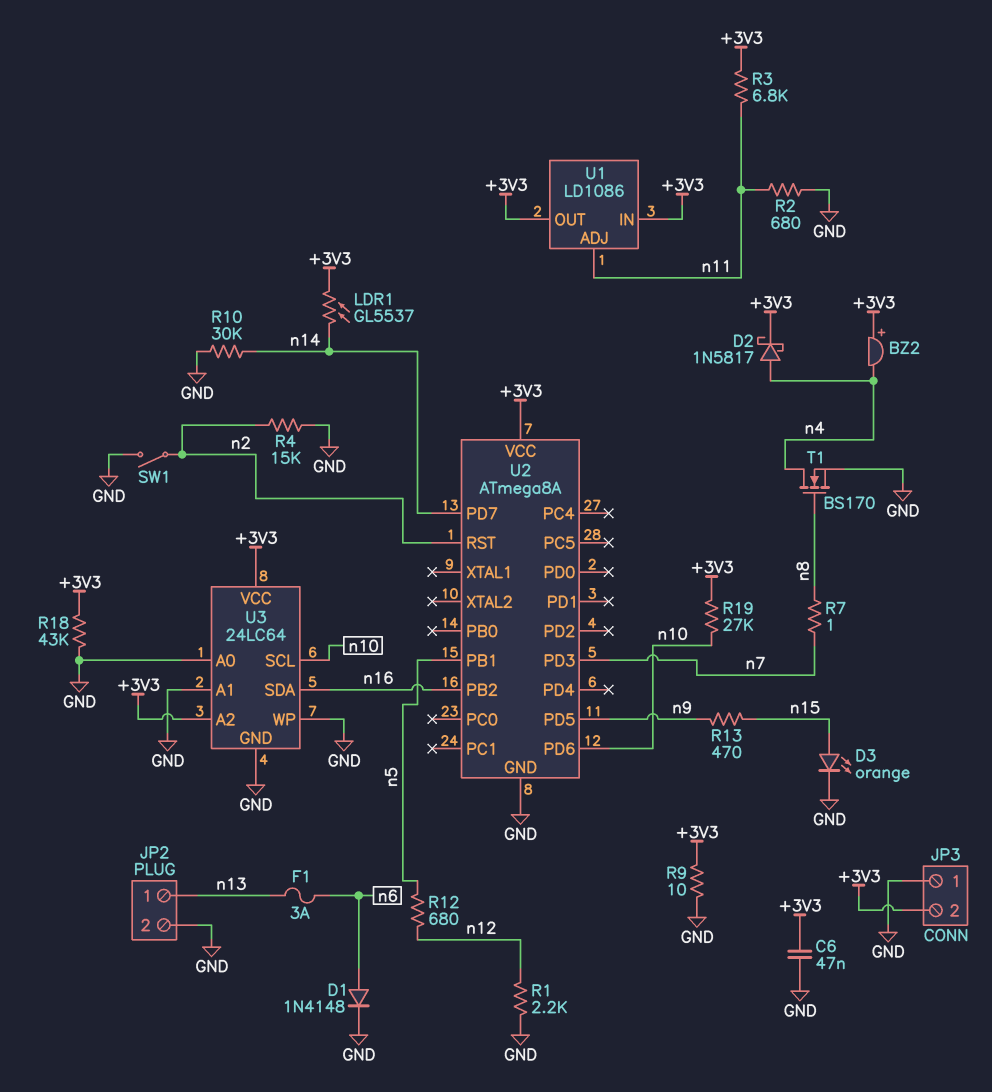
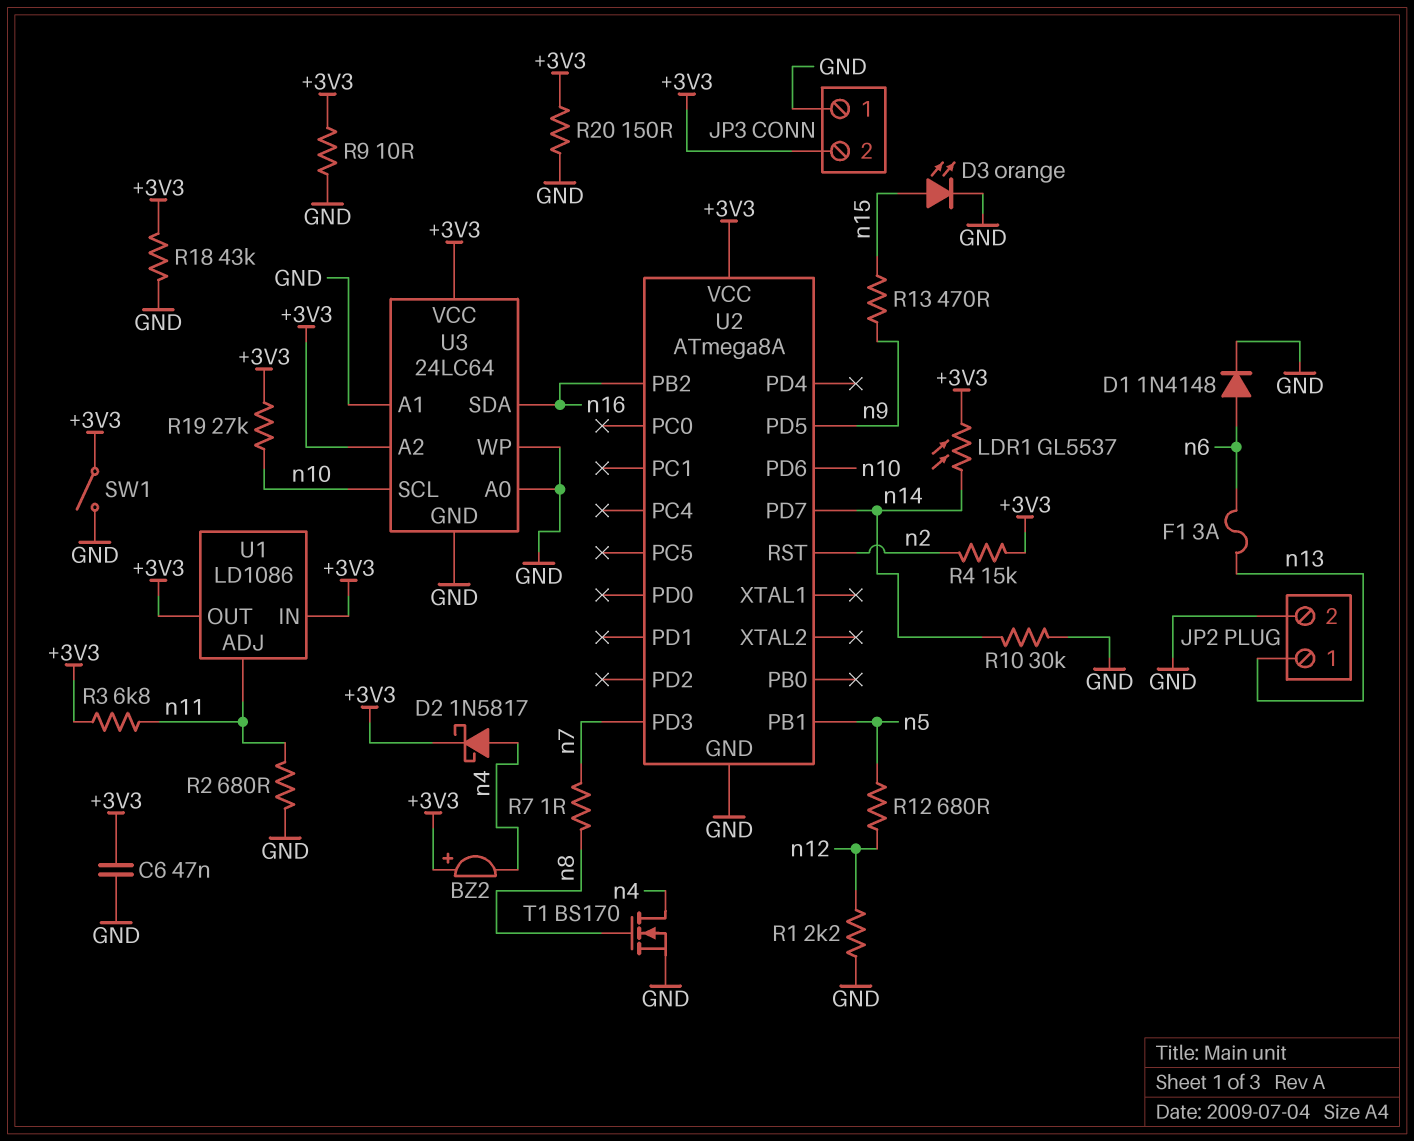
R4: 15k (GND, n2) -> 15k (+3V3, n2)
R20: none -> 150 (+3V3, GND)
SW1: switch (GND, n2) -> switch (+3V3, GND)

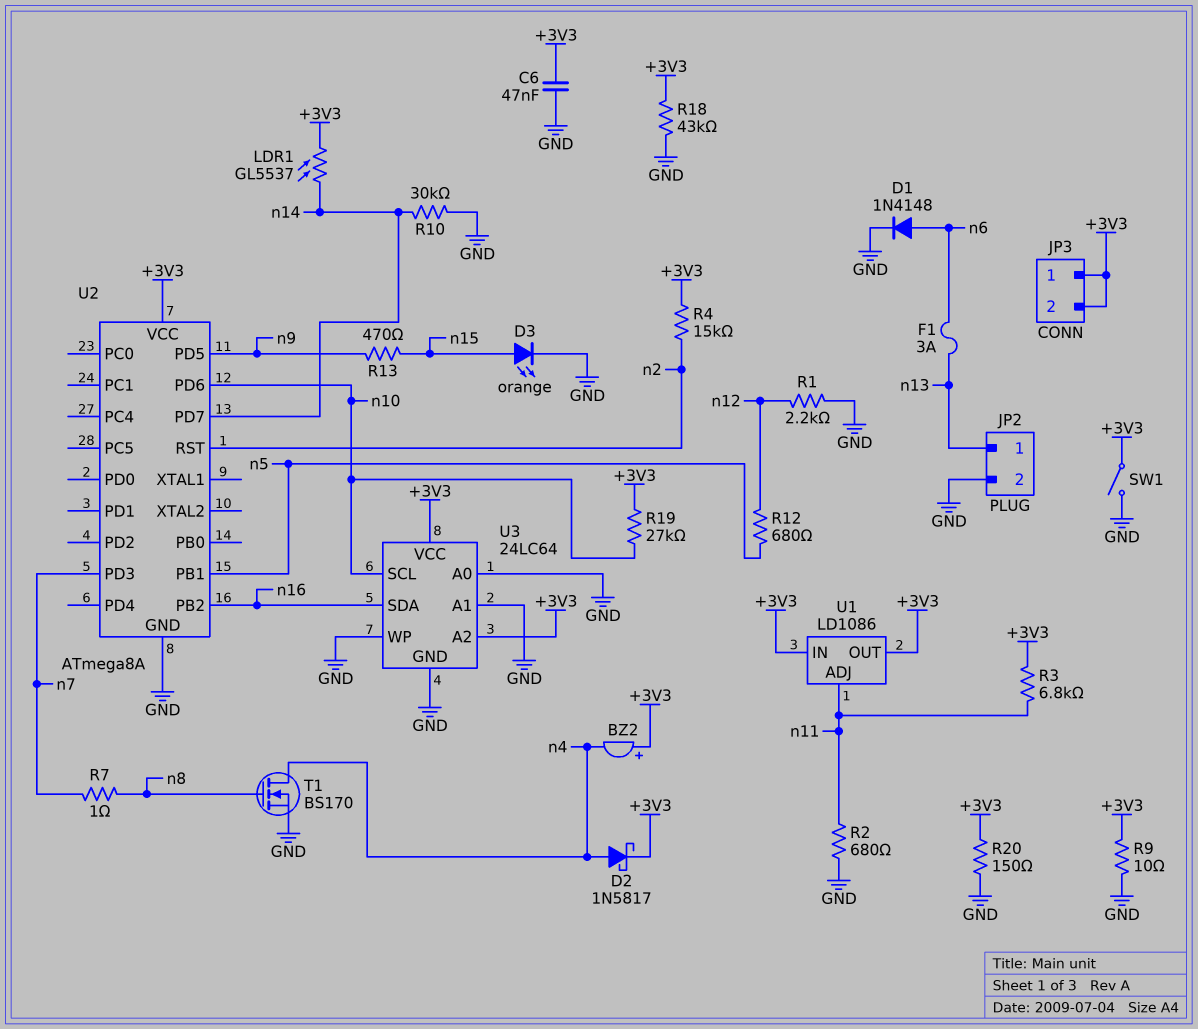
JP3 pin 1: GND -> +3V3

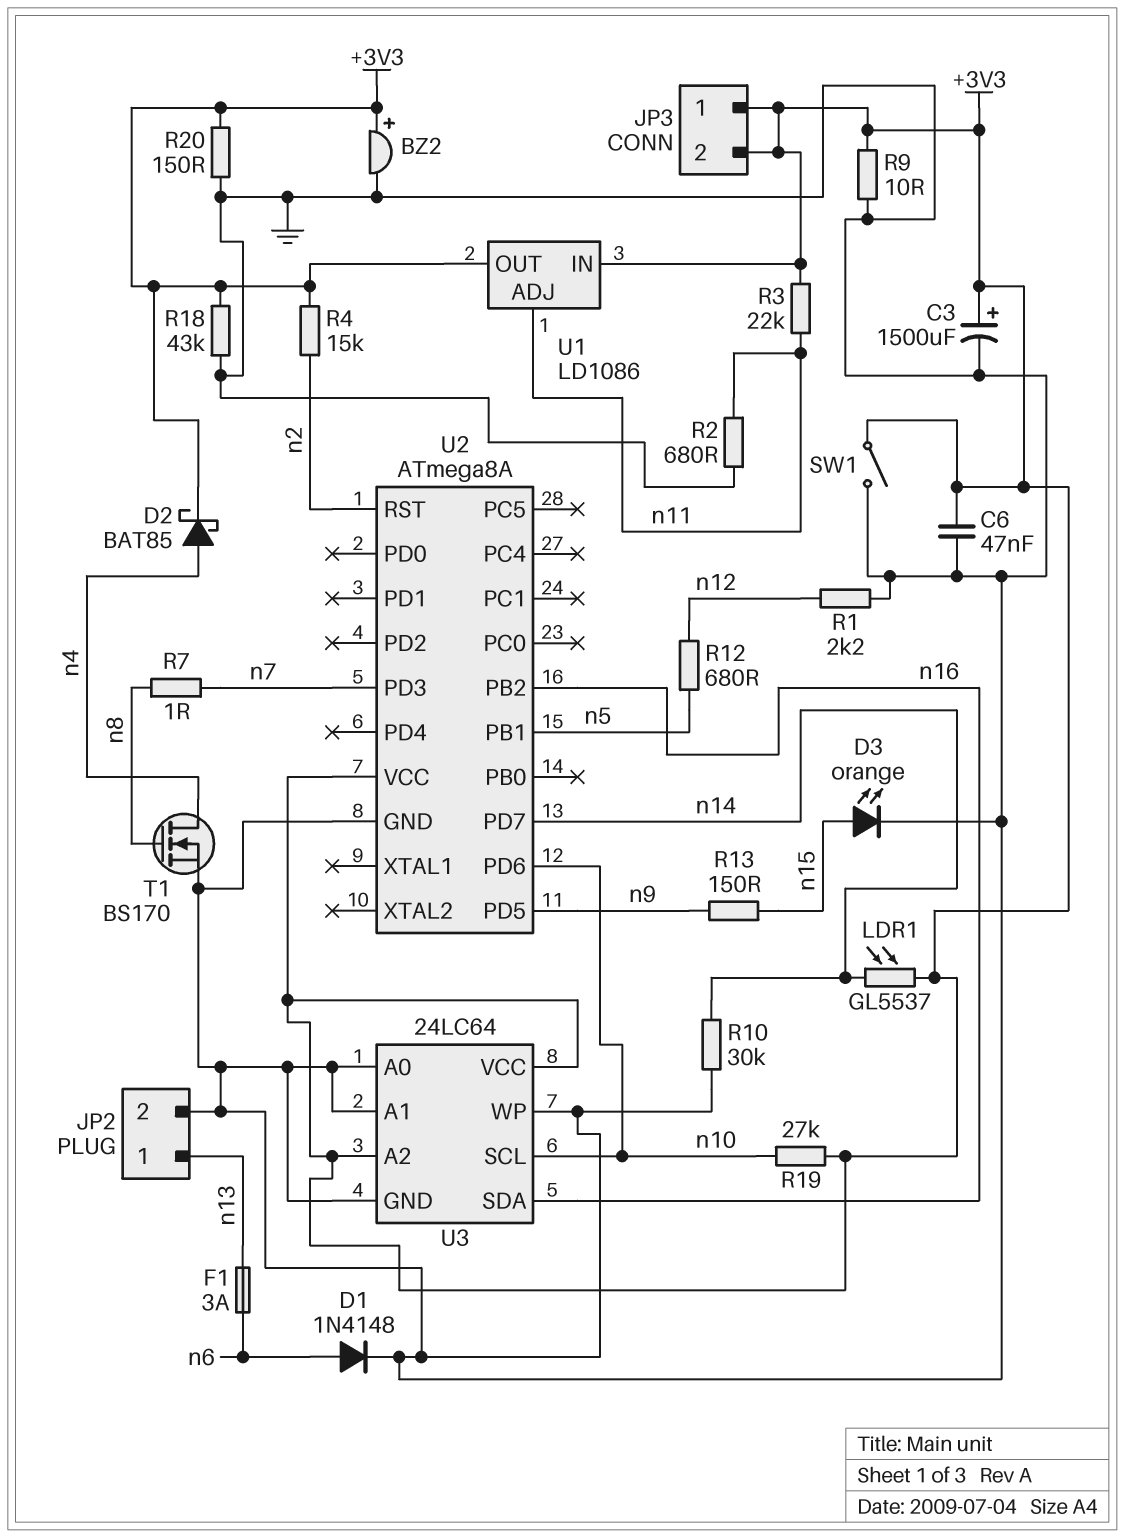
BZ2: buzzer (plus +3V3, minus n4) -> buzzer (plus +3V3, minus GND)
C3: none -> 1500uF (plus +3V3, minus GND)
D2: schottky 1N5817 (A n4, K +3V3) -> schottky BAT85 (A n4, K +3V3)
R3: 6.8k (+3V3, n11) -> 22k (+3V3, n11)
R13: 470 (n9, n15) -> 150 (n9, n15)

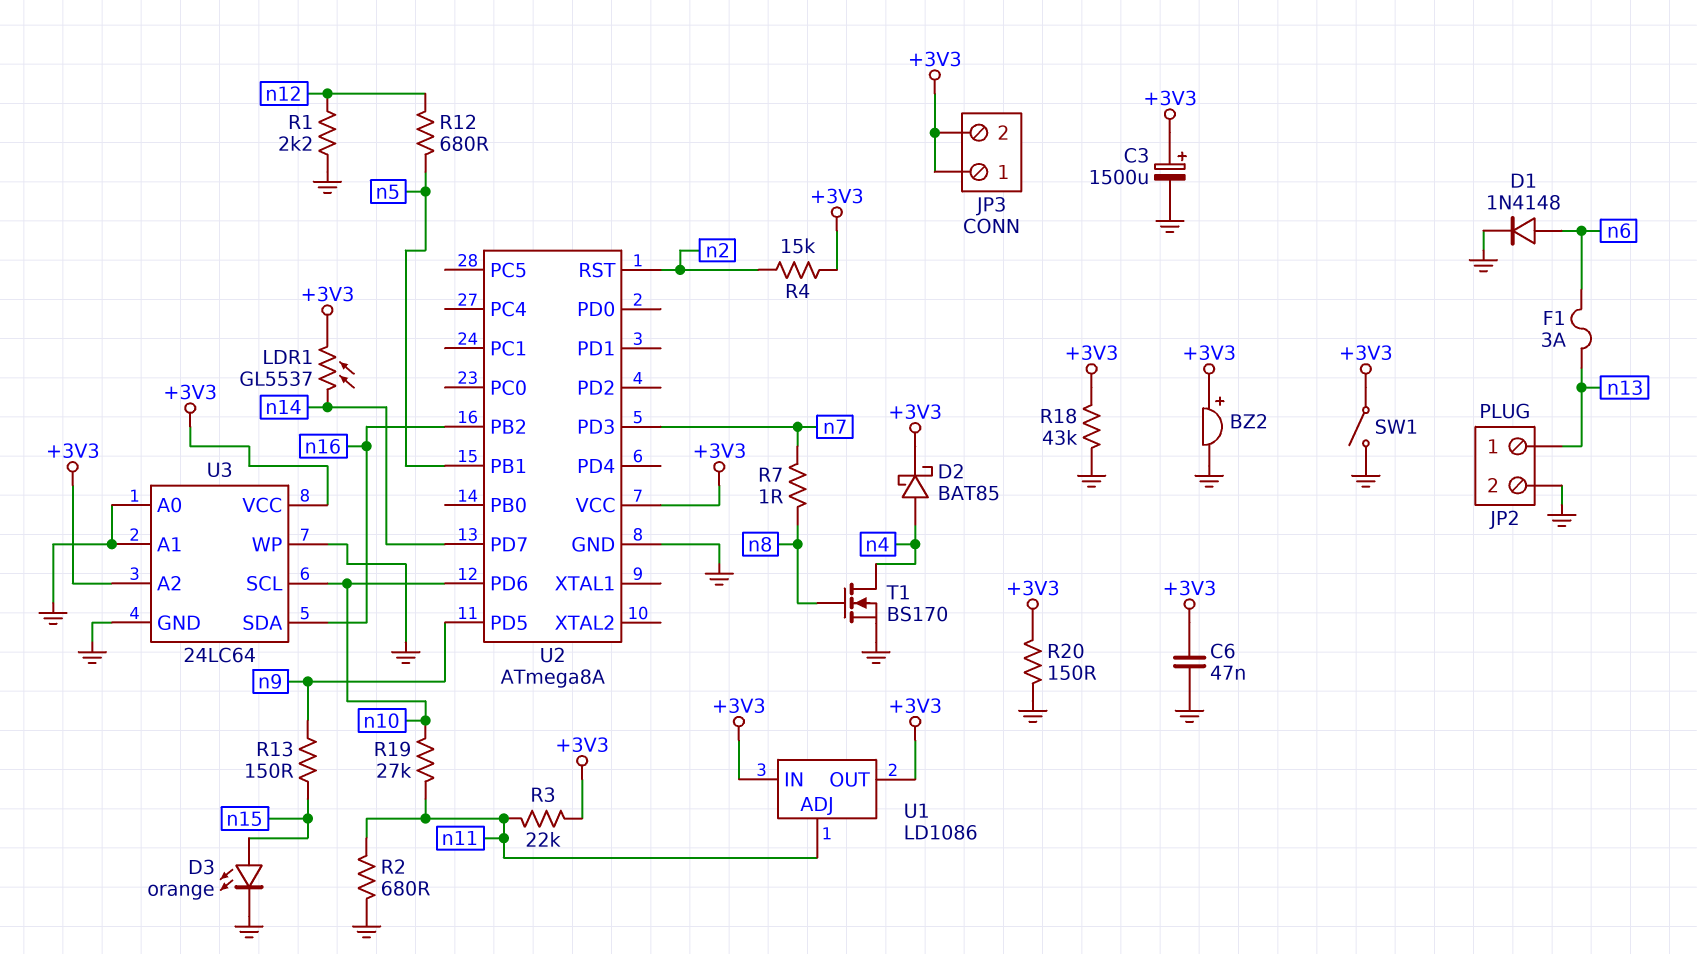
R9: 10 (+3V3, GND) -> none
R10: 30k (GND, n14) -> none
R19: 27k (+3V3, n10) -> 27k (n10, n11)

